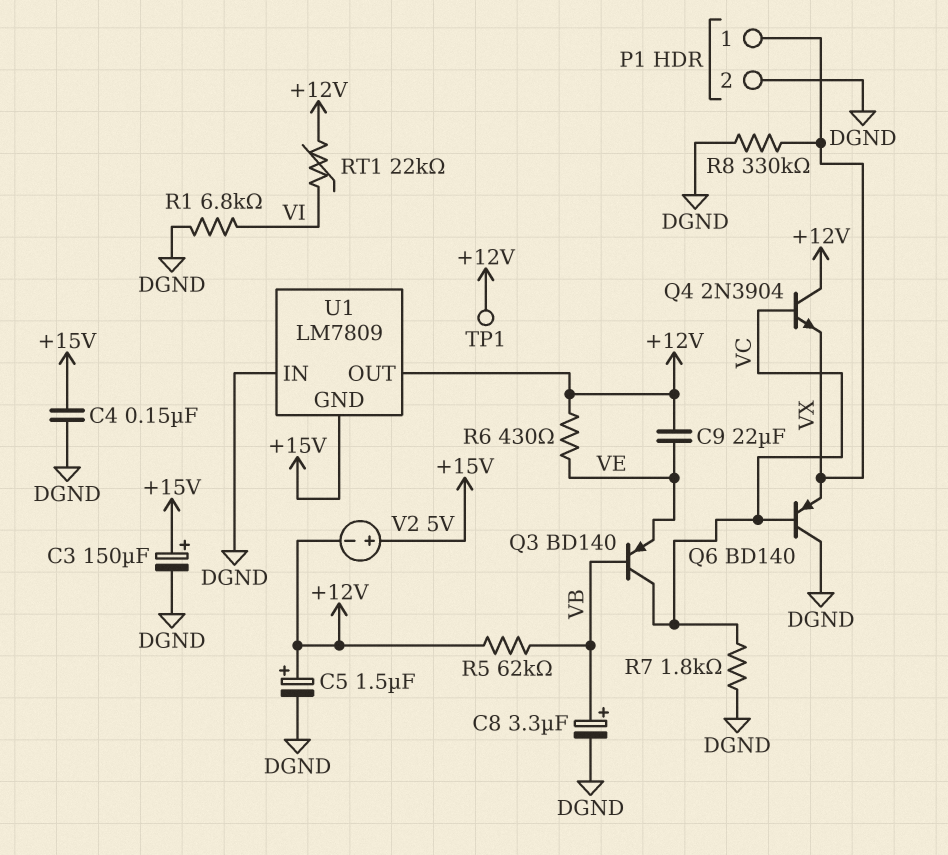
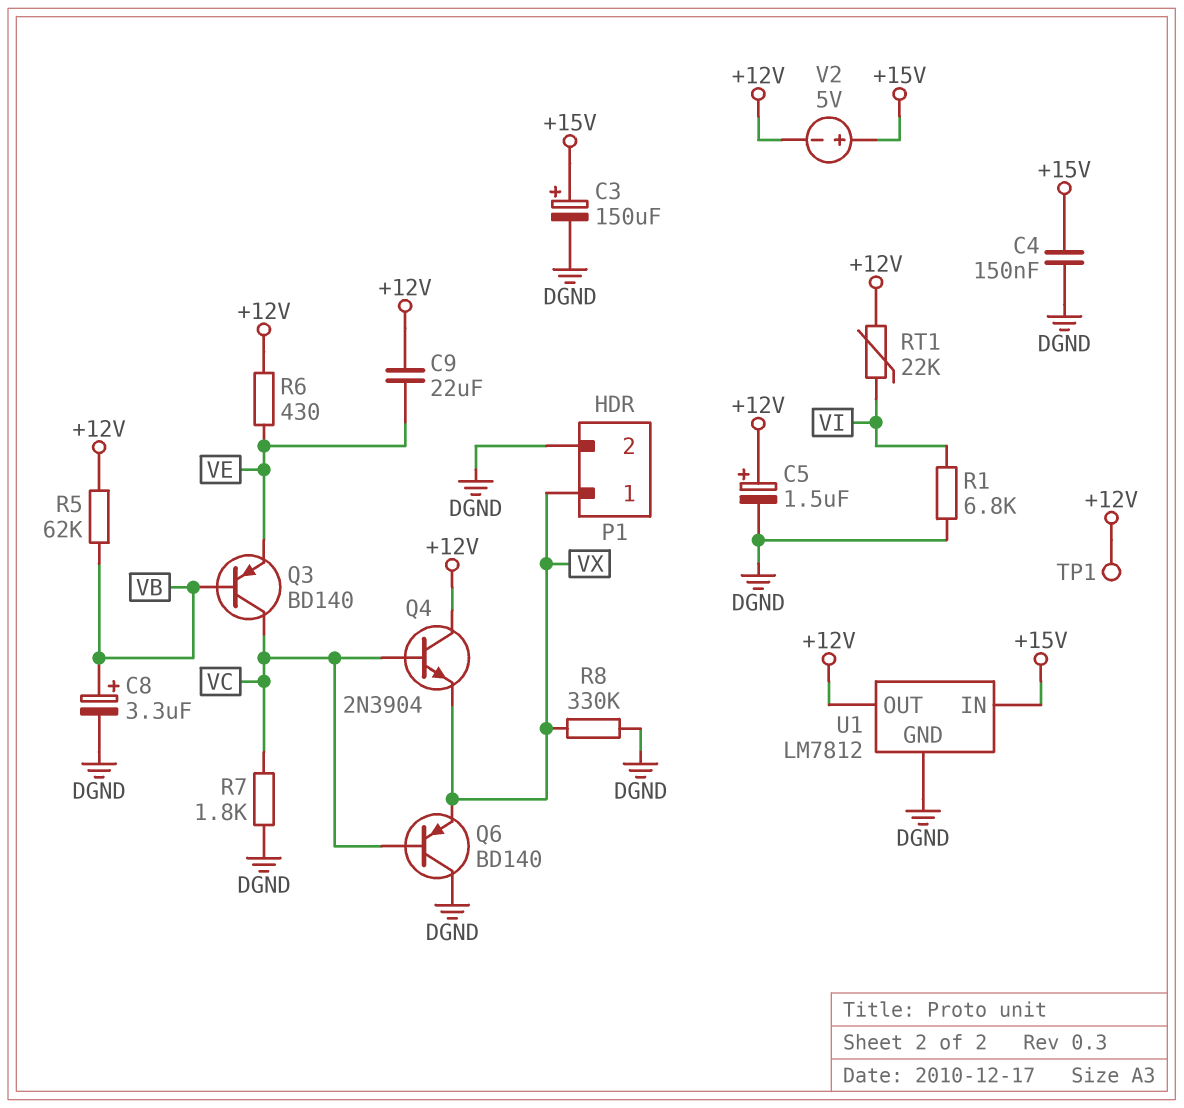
U1: LM7809 -> LM7812
U1 pin GND: +15V -> DGND
U1 pin IN: DGND -> +15V

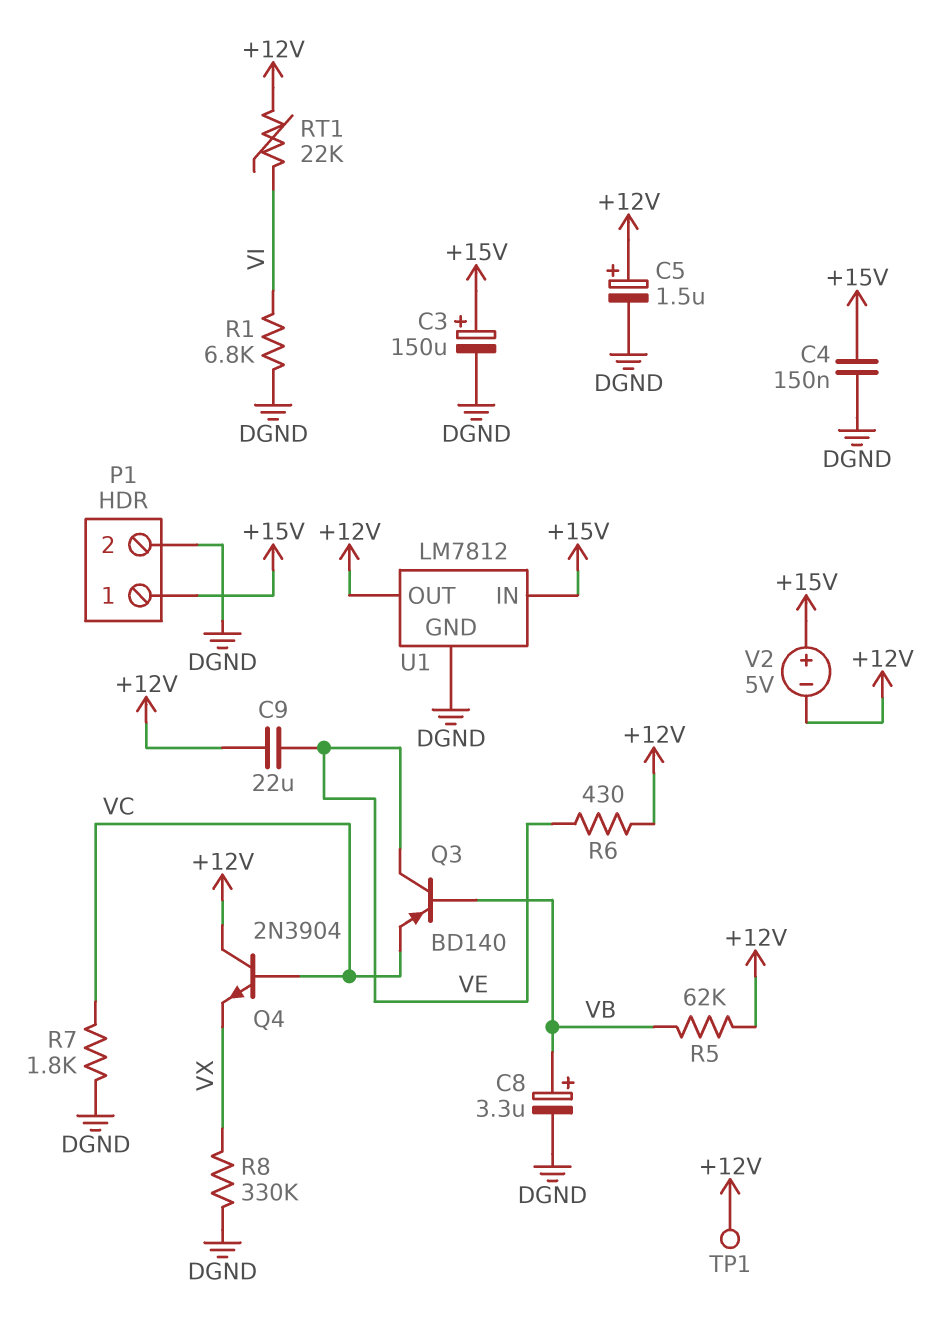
P1 pin 1: VX -> +15V
Q3: PNP BD140 (B VB, C VC, E VE) -> PNP BD140 (B VB, C VE, E VC)
Q6: PNP BD140 (B VC, C DGND, E VX) -> none

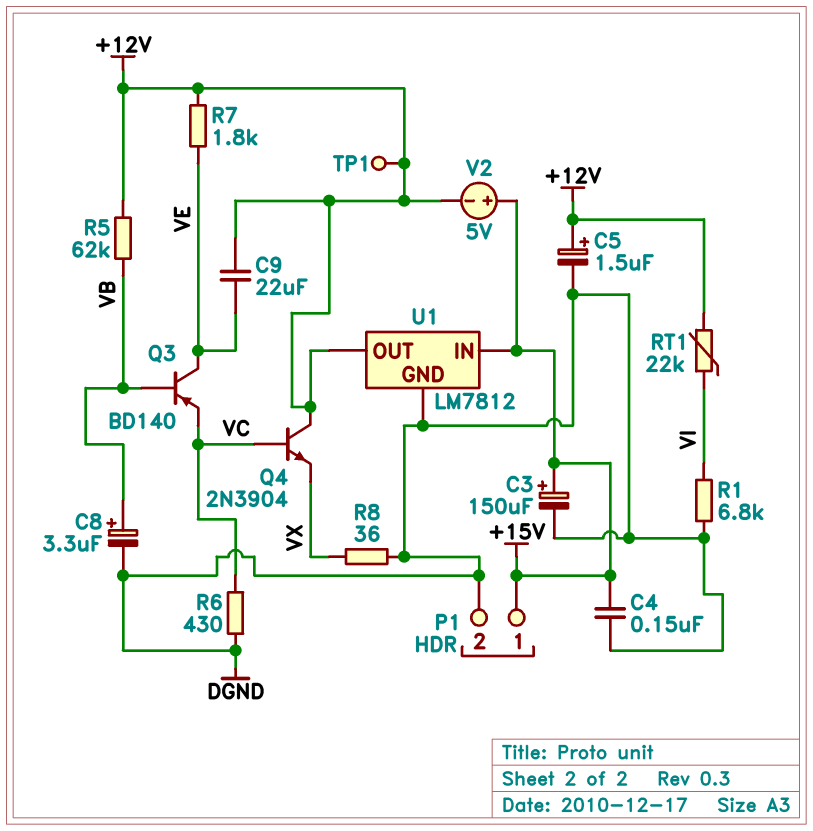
R6: 430 (+12V, VE) -> 430 (DGND, VC)
R7: 1.8k (DGND, VC) -> 1.8k (+12V, VE)
R8: 330k (DGND, VX) -> 36 (DGND, VX)

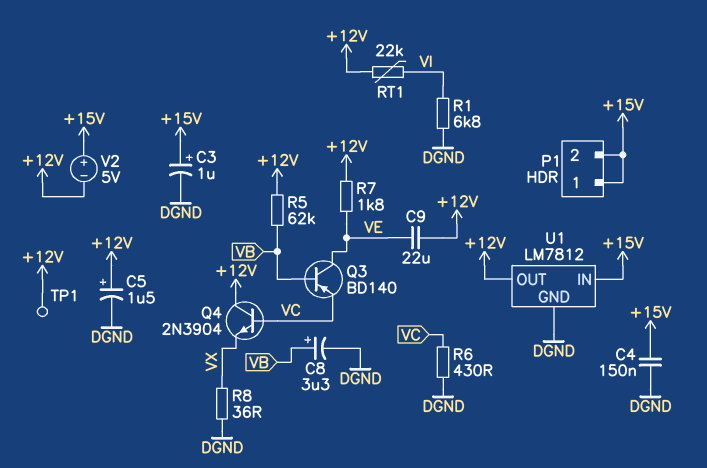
C3: 150uF (plus +15V, minus DGND) -> 1uF (plus +15V, minus DGND)
P1 pin 2: DGND -> +15V

